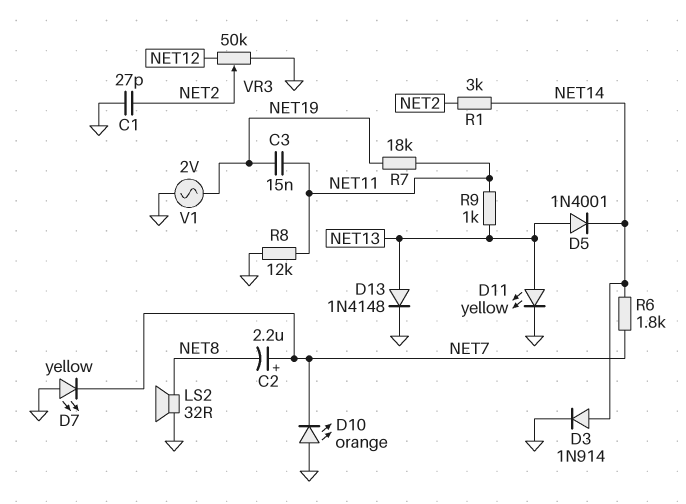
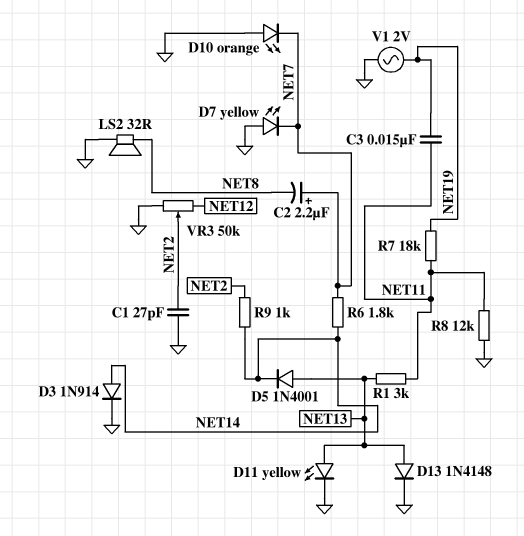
R1: 3k (NET2, NET14) -> 3k (NET11, NET13)
R9: 1k (NET11, NET13) -> 1k (NET2, NET14)

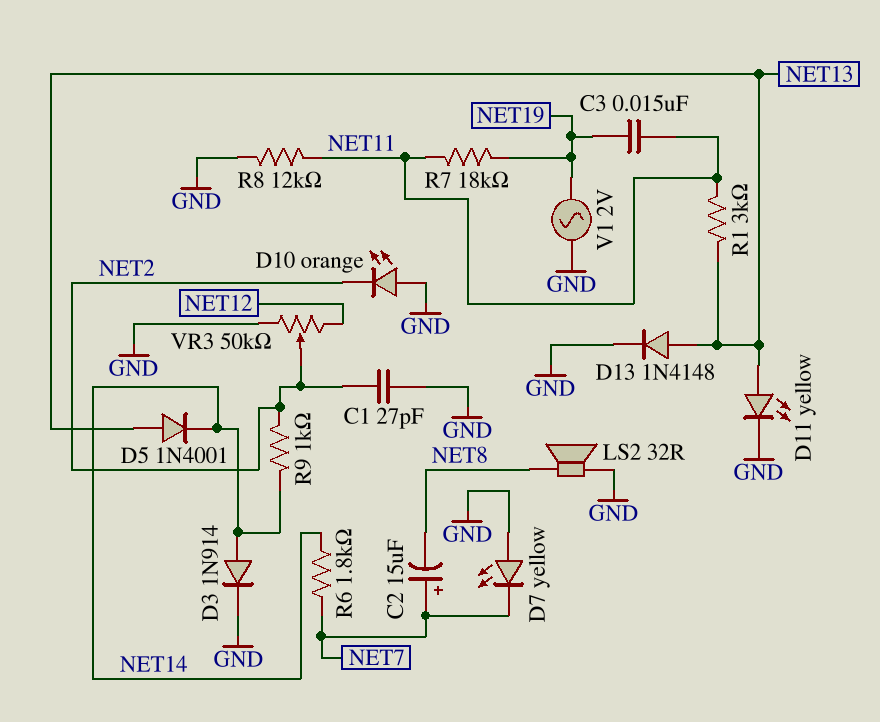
C2: 2.2uF (plus NET7, minus NET8) -> 15uF (plus NET7, minus NET8)
D10: LED orange (A GND, K NET7) -> LED orange (A GND, K NET2)

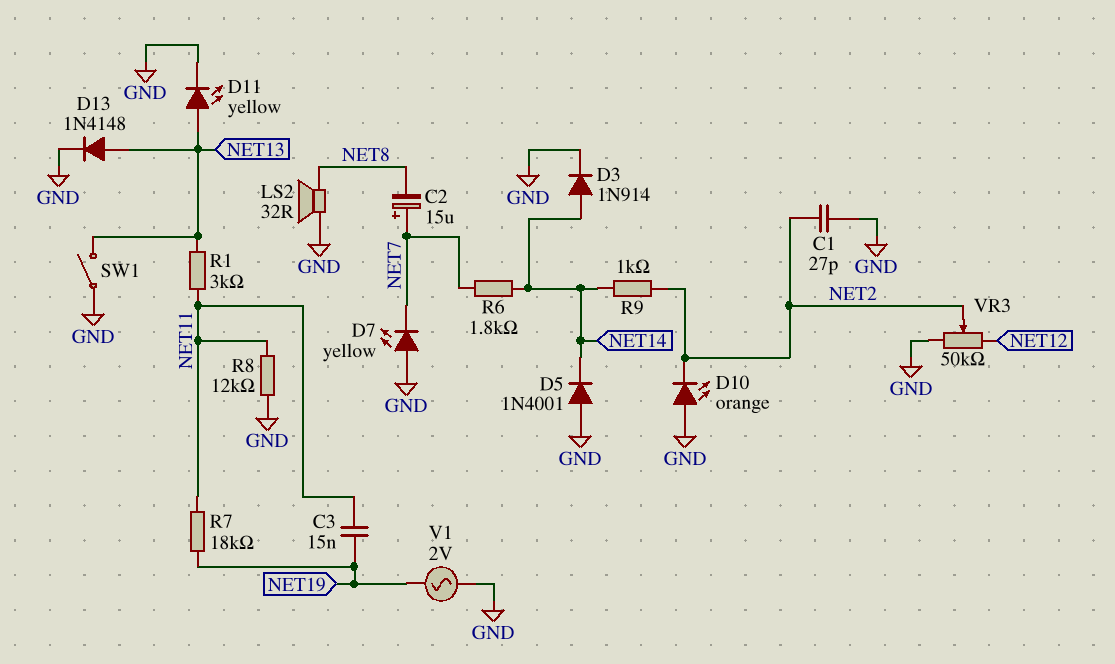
D5: diode 1N4001 (A NET13, K NET14) -> diode 1N4001 (A GND, K NET14)
SW1: none -> switch (GND, NET13)

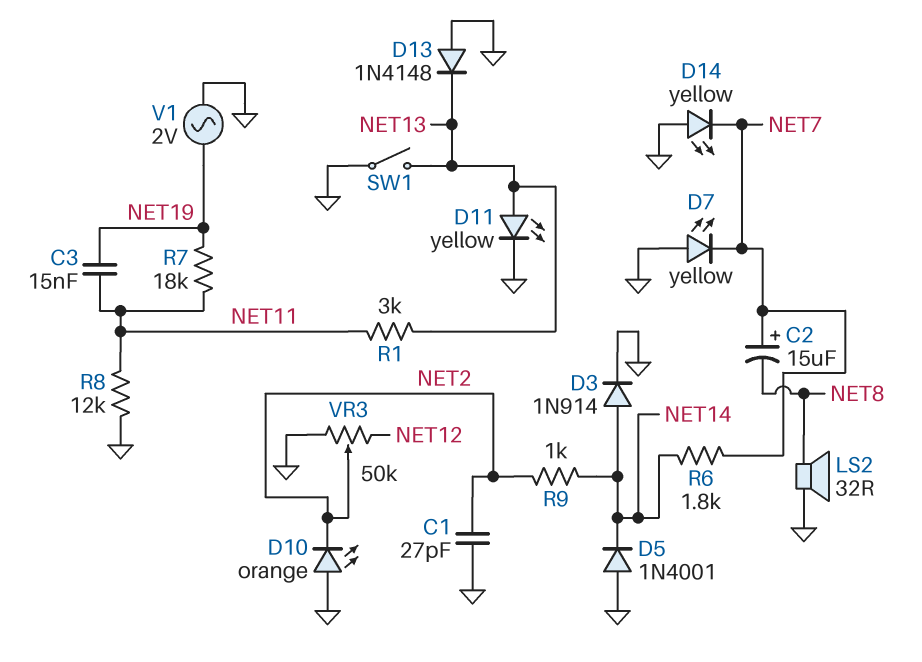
D13: diode 1N4148 (A NET13, K GND) -> diode 1N4148 (A GND, K NET13)
D14: none -> LED yellow (A GND, K NET7)

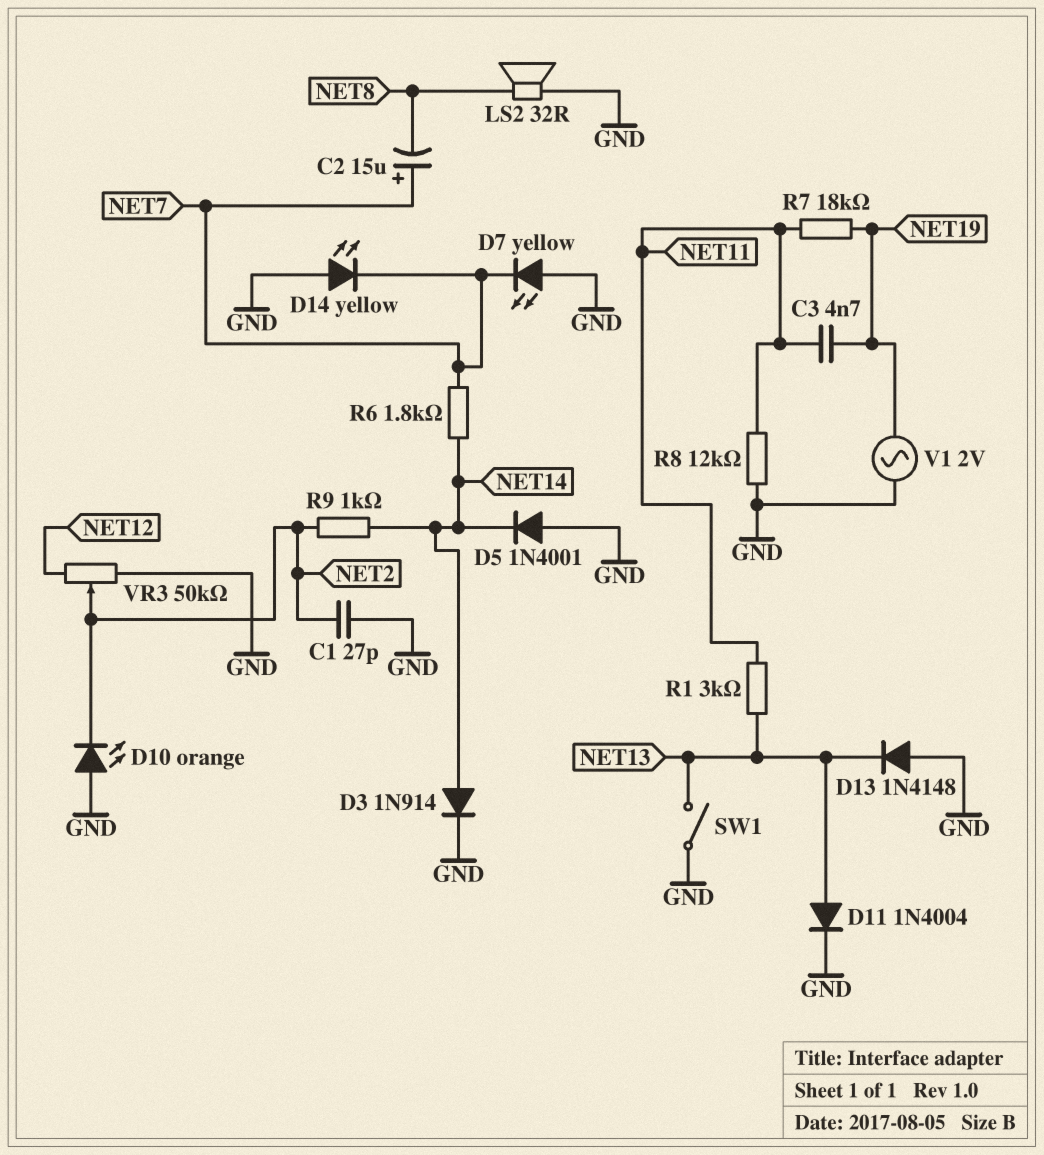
C3: 15nF (NET11, NET19) -> 4.7nF (NET11, NET19)
D11: LED yellow (A NET13, K GND) -> diode 1N4004 (A NET13, K GND)

